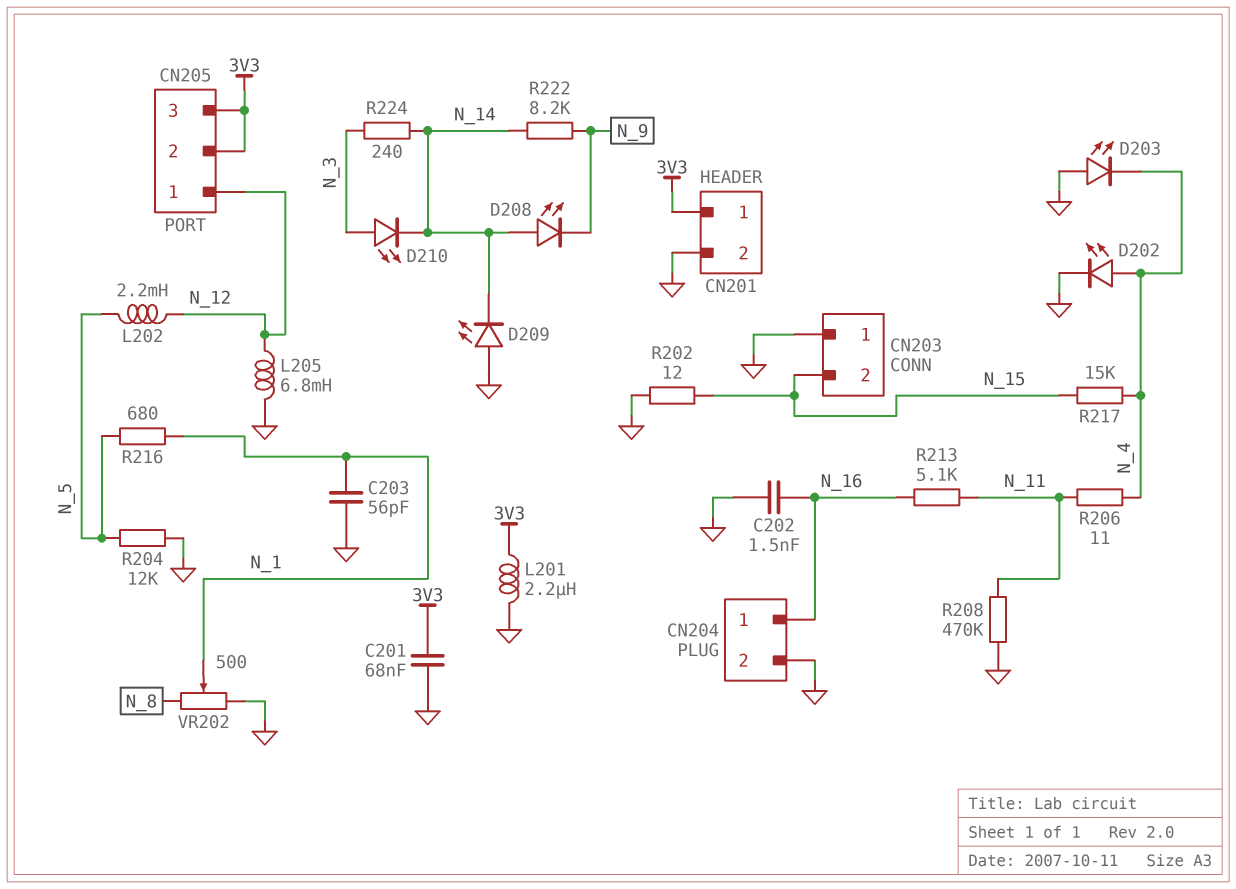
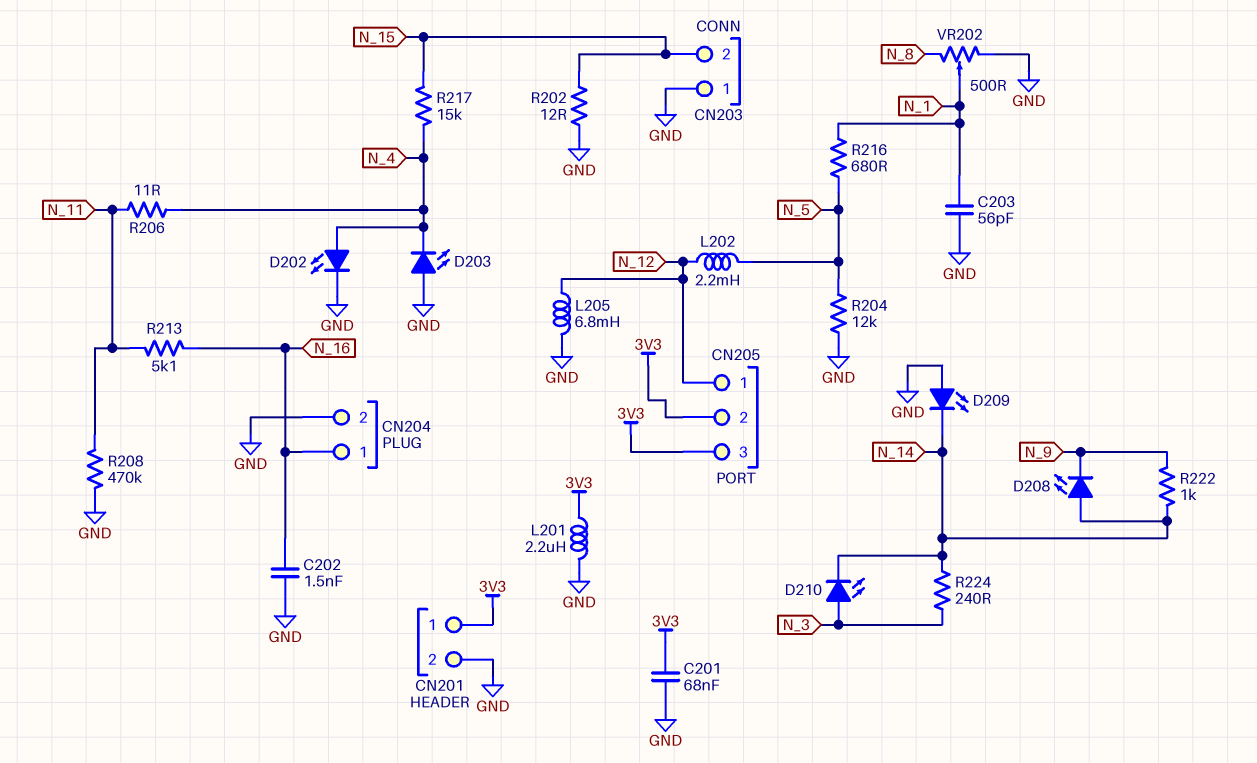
R222: 8.2k (N_9, N_14) -> 1k (N_9, N_14)

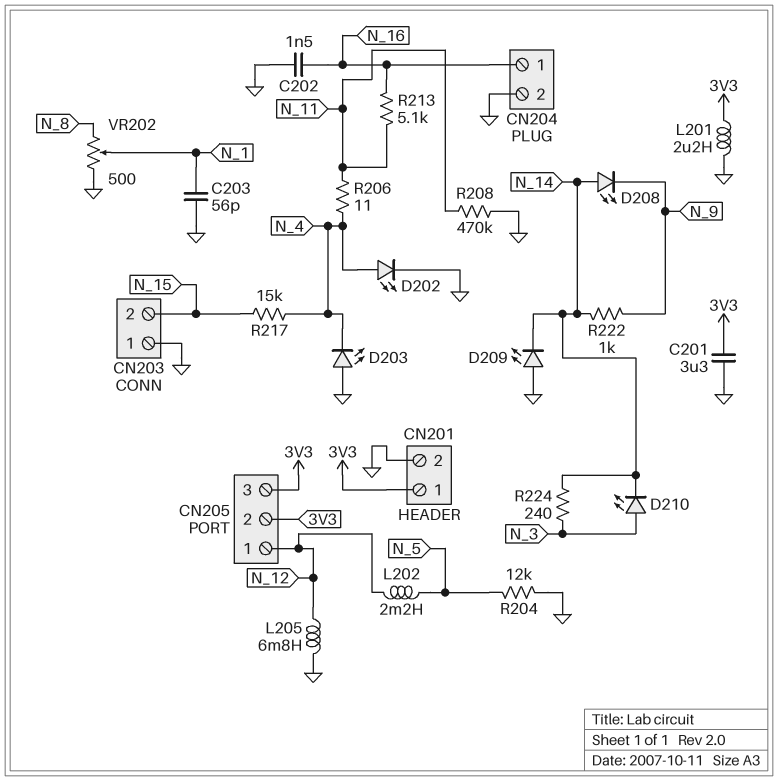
C201: 68nF (3V3, GND) -> 3.3uF (3V3, GND)
R202: 12 (GND, N_15) -> none
R216: 680 (N_1, N_5) -> none

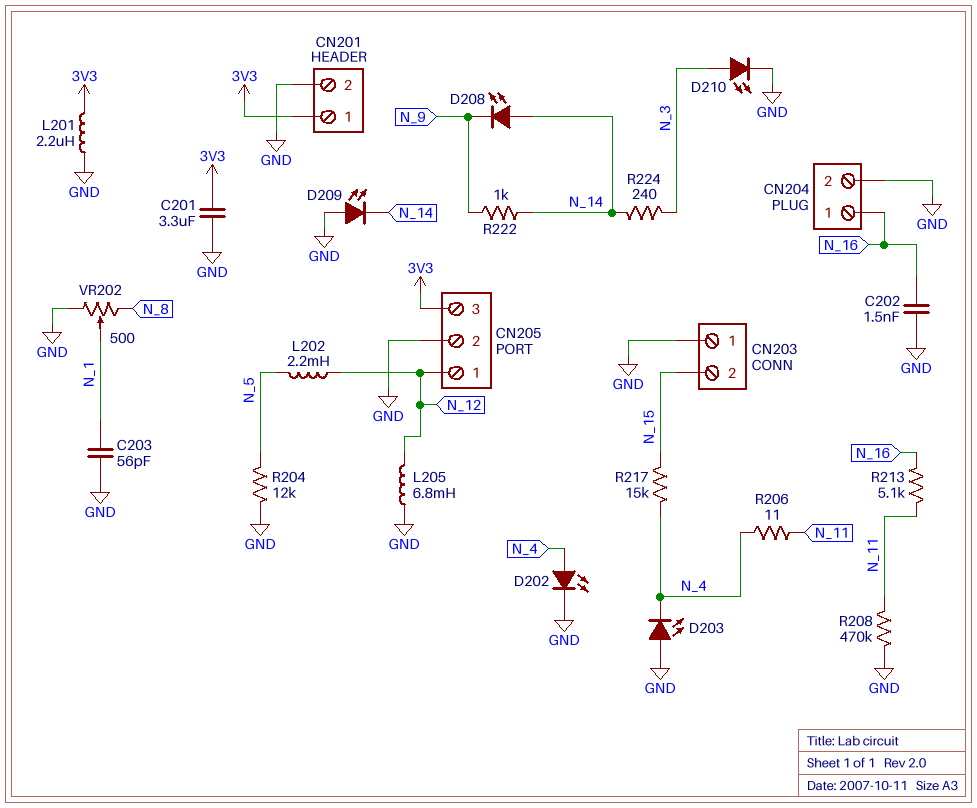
CN205 pin 2: 3V3 -> GND
D210: LED (A N_3, K N_14) -> LED (A N_3, K GND)

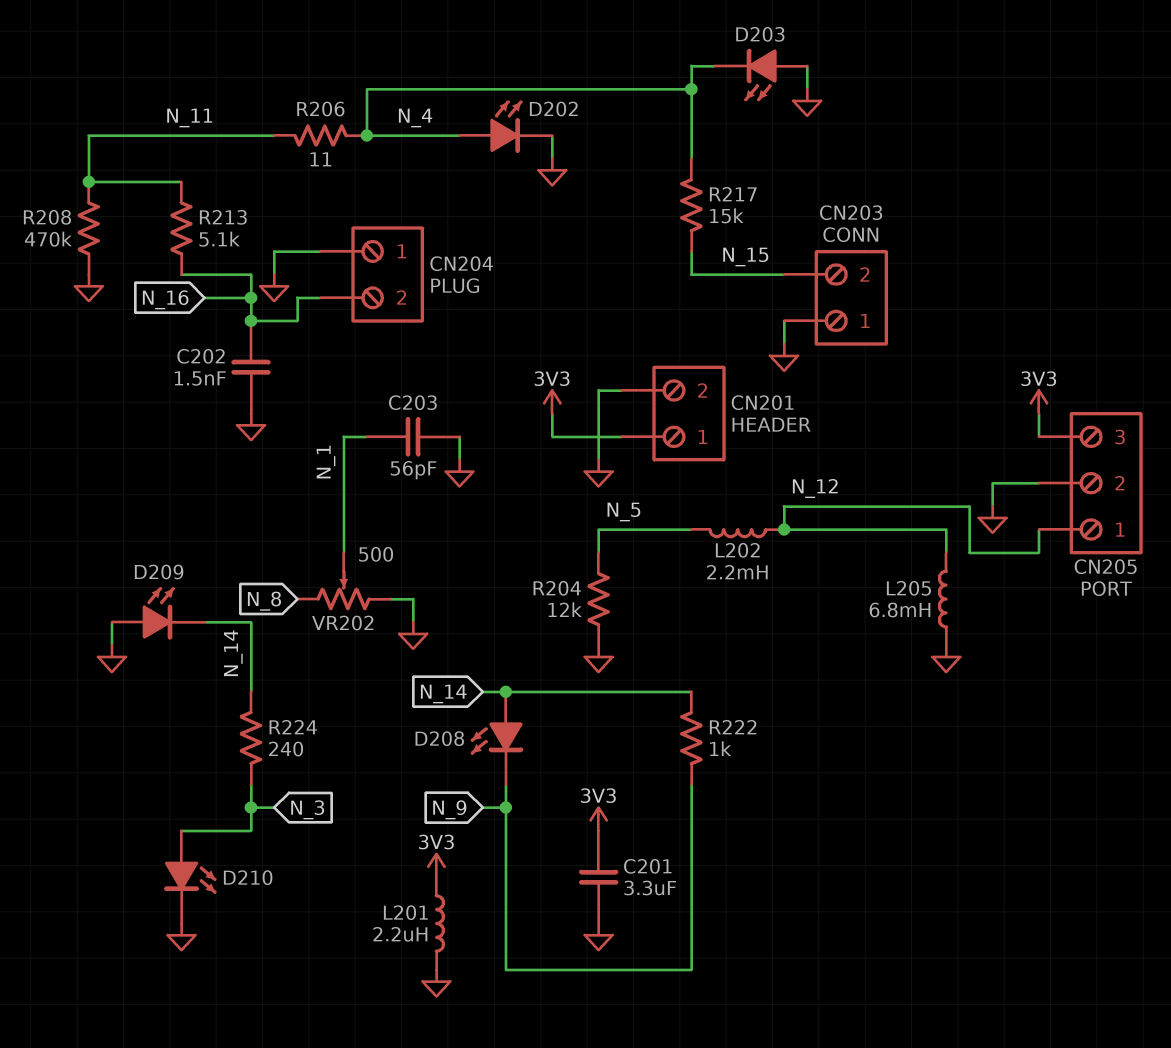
CN204 pin 1: N_16 -> GND
CN204 pin 2: GND -> N_16

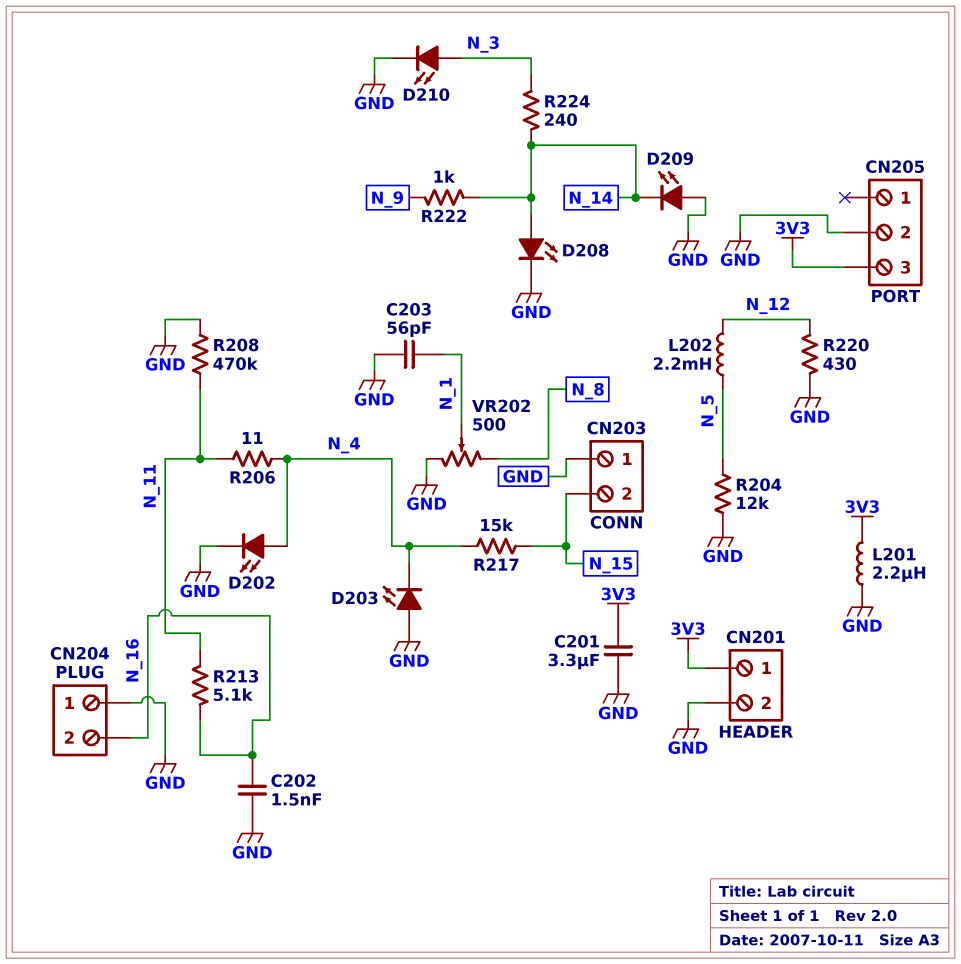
CN205 pin 1: N_12 -> none
D208: LED (A N_14, K N_9) -> LED (A N_14, K GND)
L205: 6.8mH (GND, N_12) -> none
R220: none -> 430 (GND, N_12)

